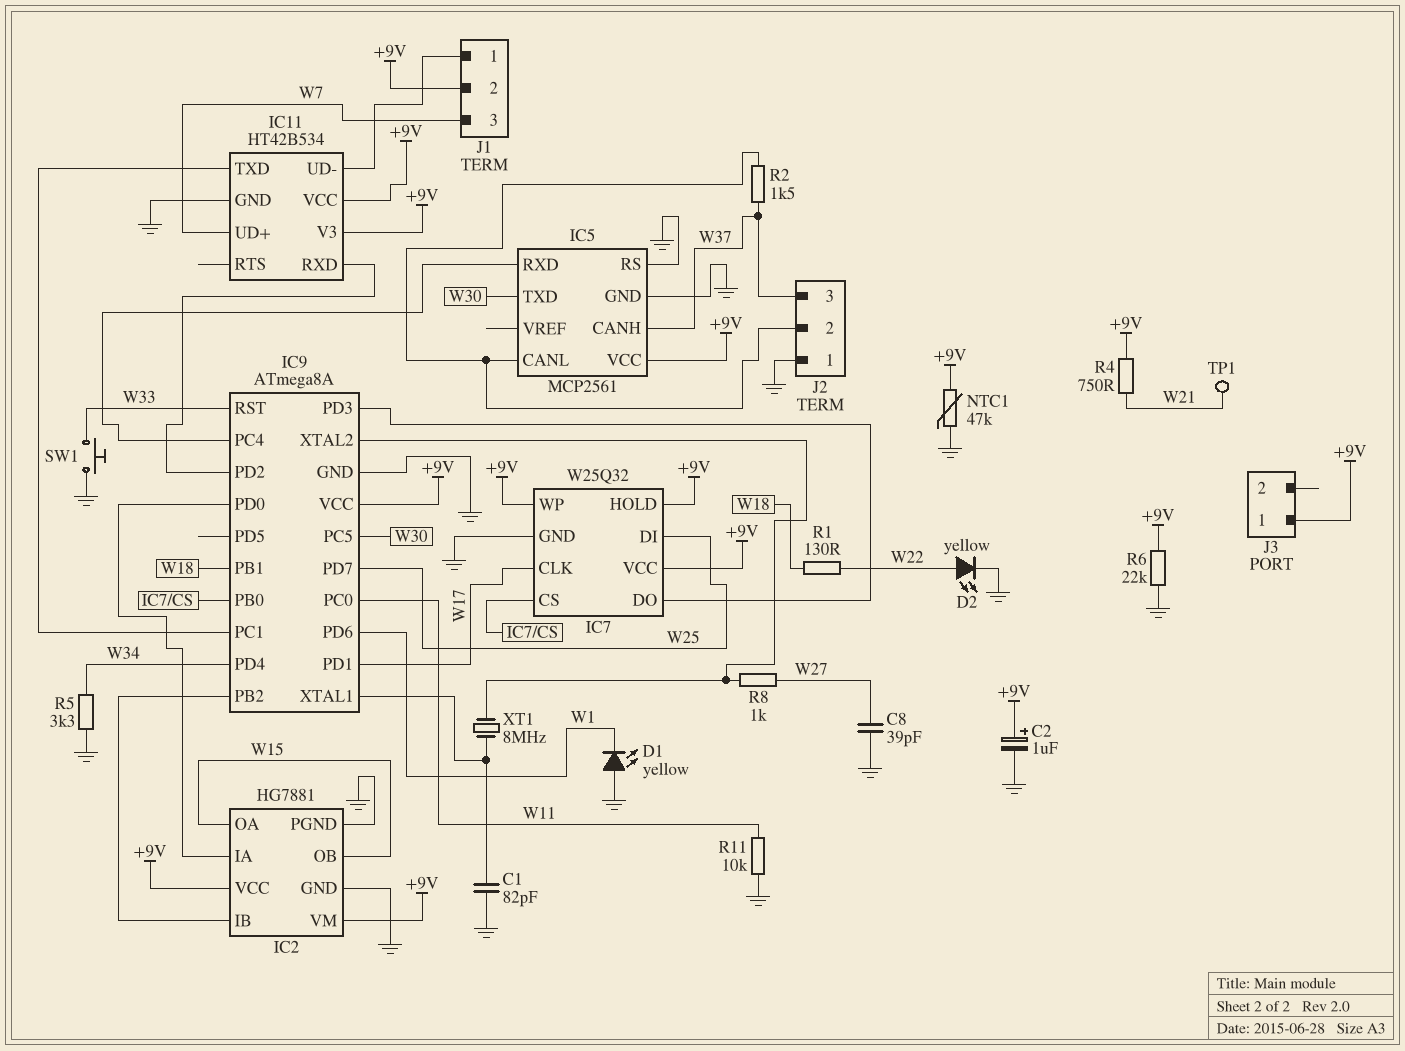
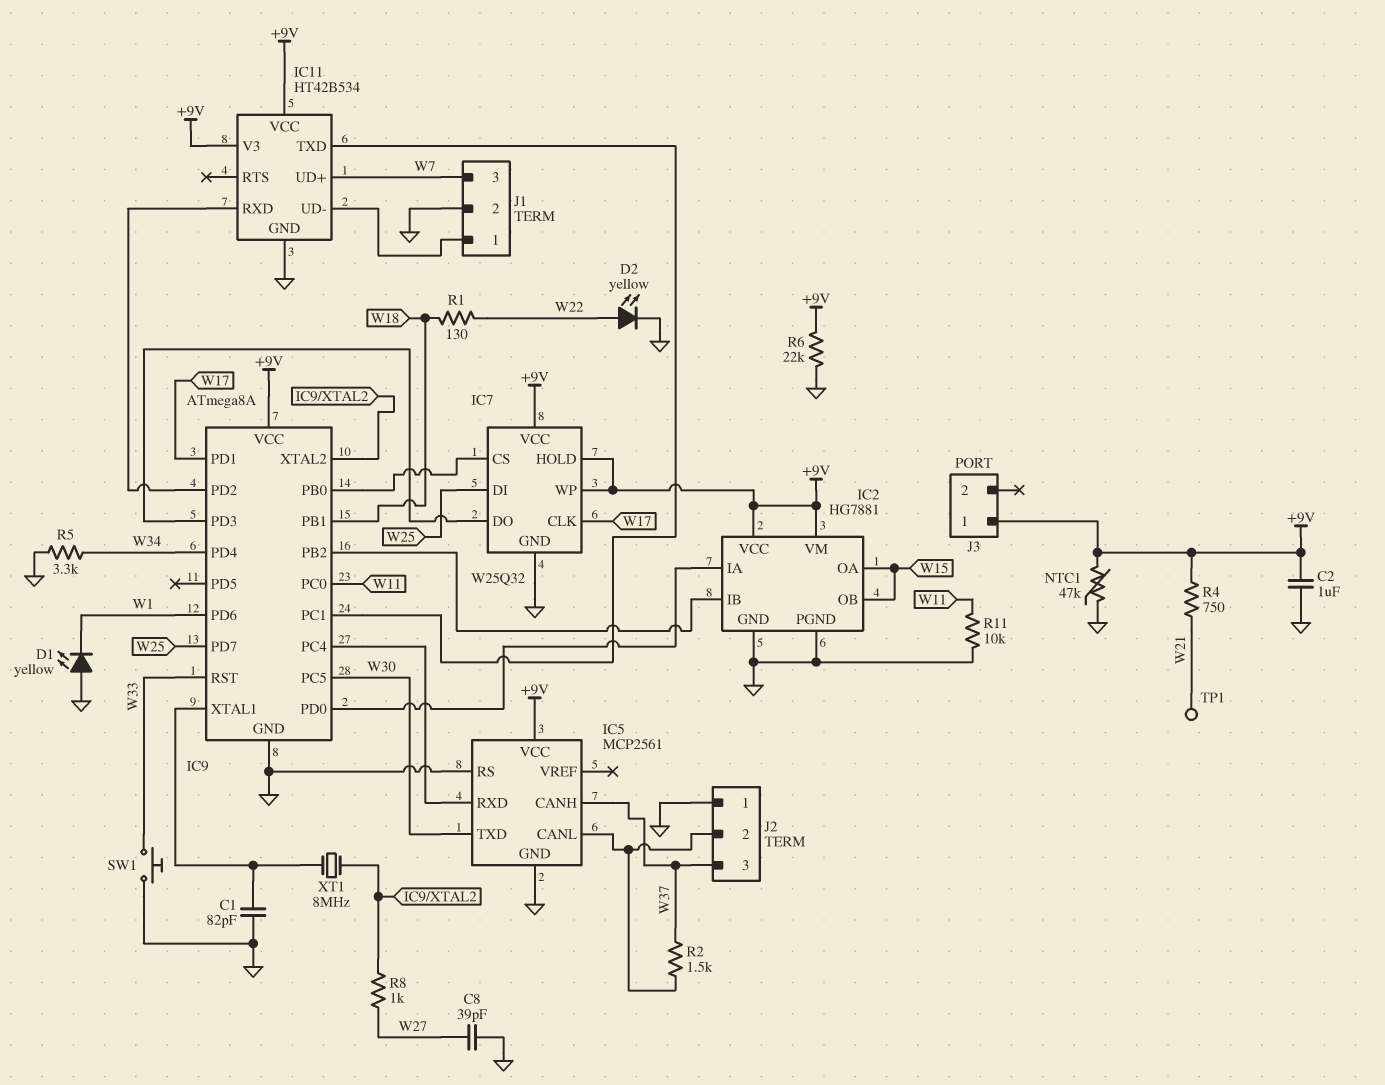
C2: 1uF (plus +9V, minus GND) -> 1uF (+9V, GND)
J1 pin 2: +9V -> GND

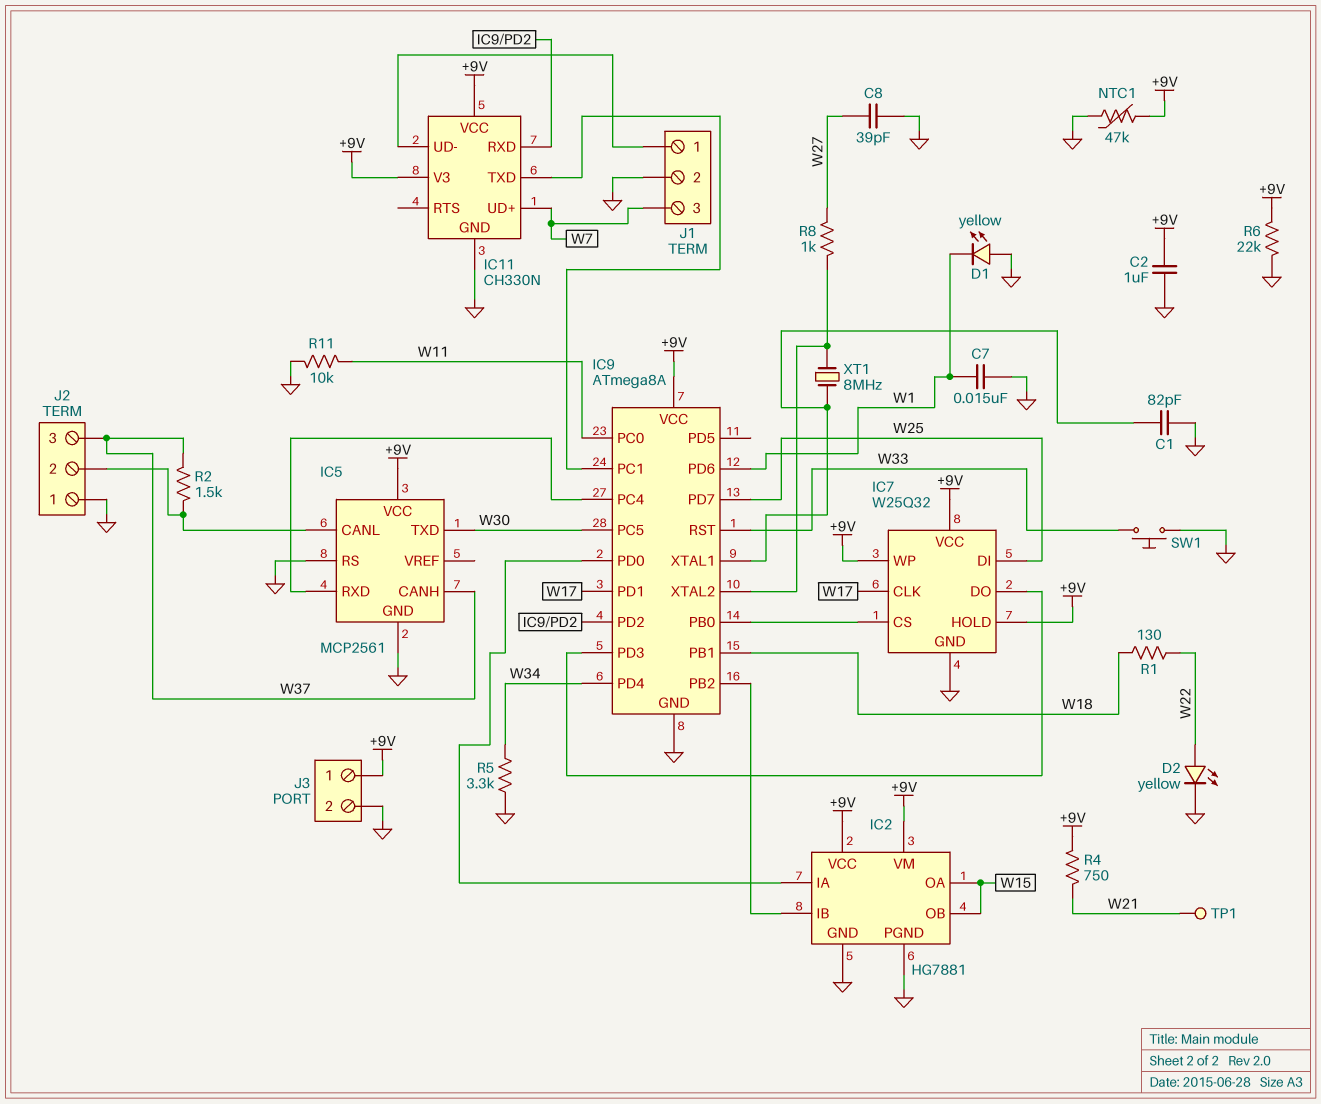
C7: none -> 15nF (GND, W1)
IC11: HT42B534 -> CH330N
J3 pin 2: none -> GND

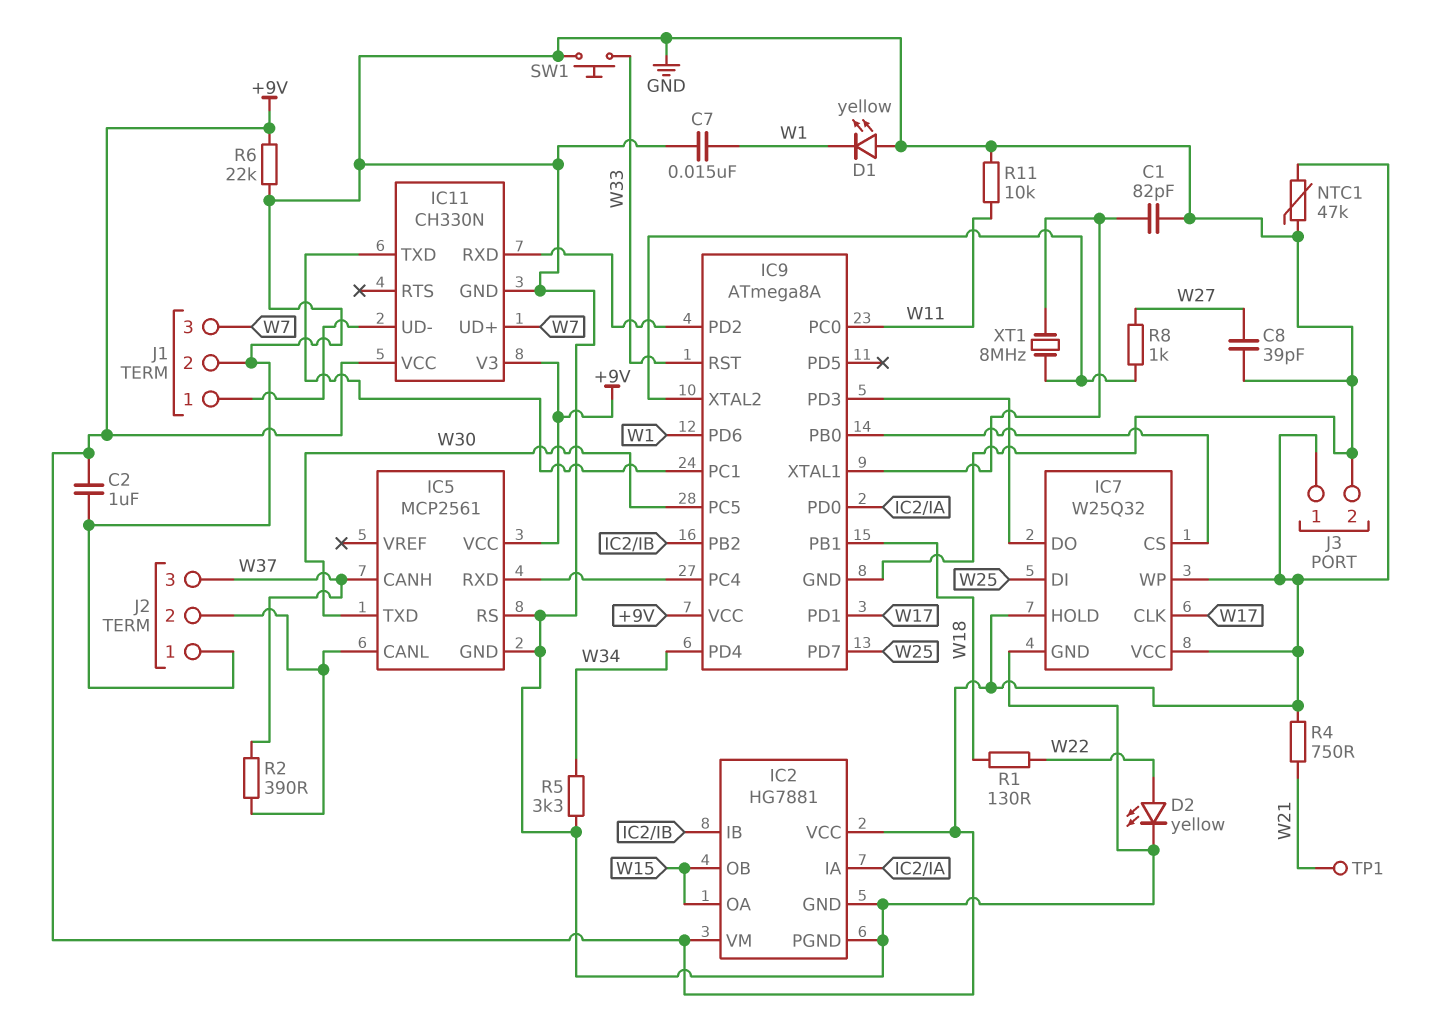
R2: 1.5k (IC5/CANL, W37) -> 390 (IC5/CANL, W37)

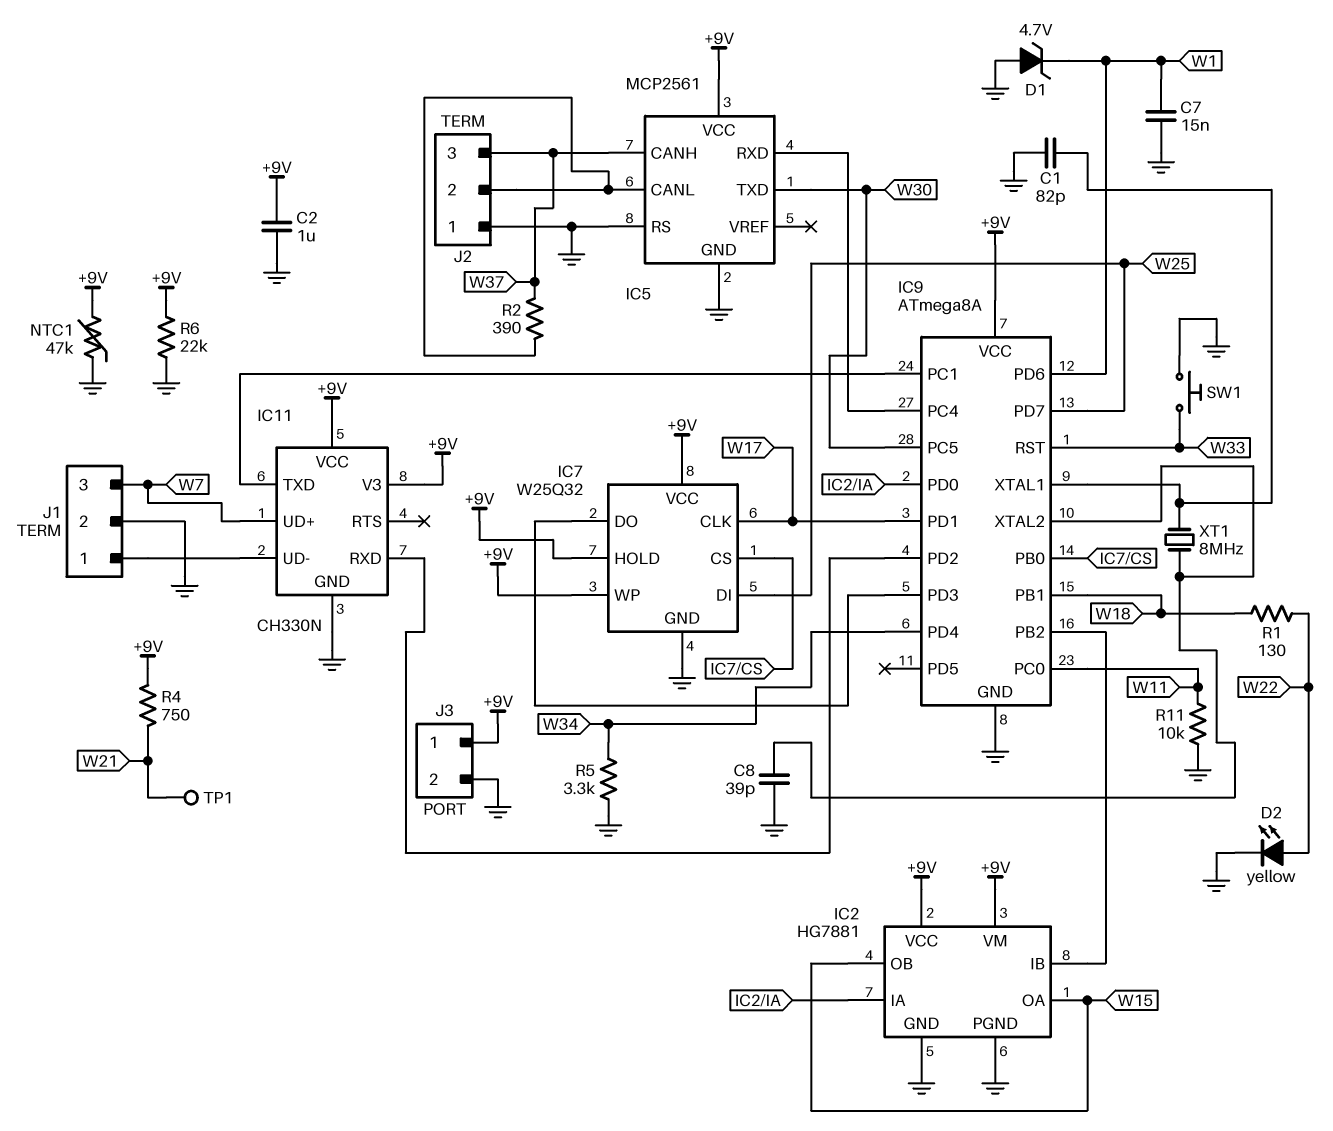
C8: 39pF (GND, W27) -> 39pF (GND, IC9/XTAL2)
D1: LED yellow (A GND, K W1) -> zener 4.7V (A GND, K W1)
R8: 1k (IC9/XTAL2, W27) -> none

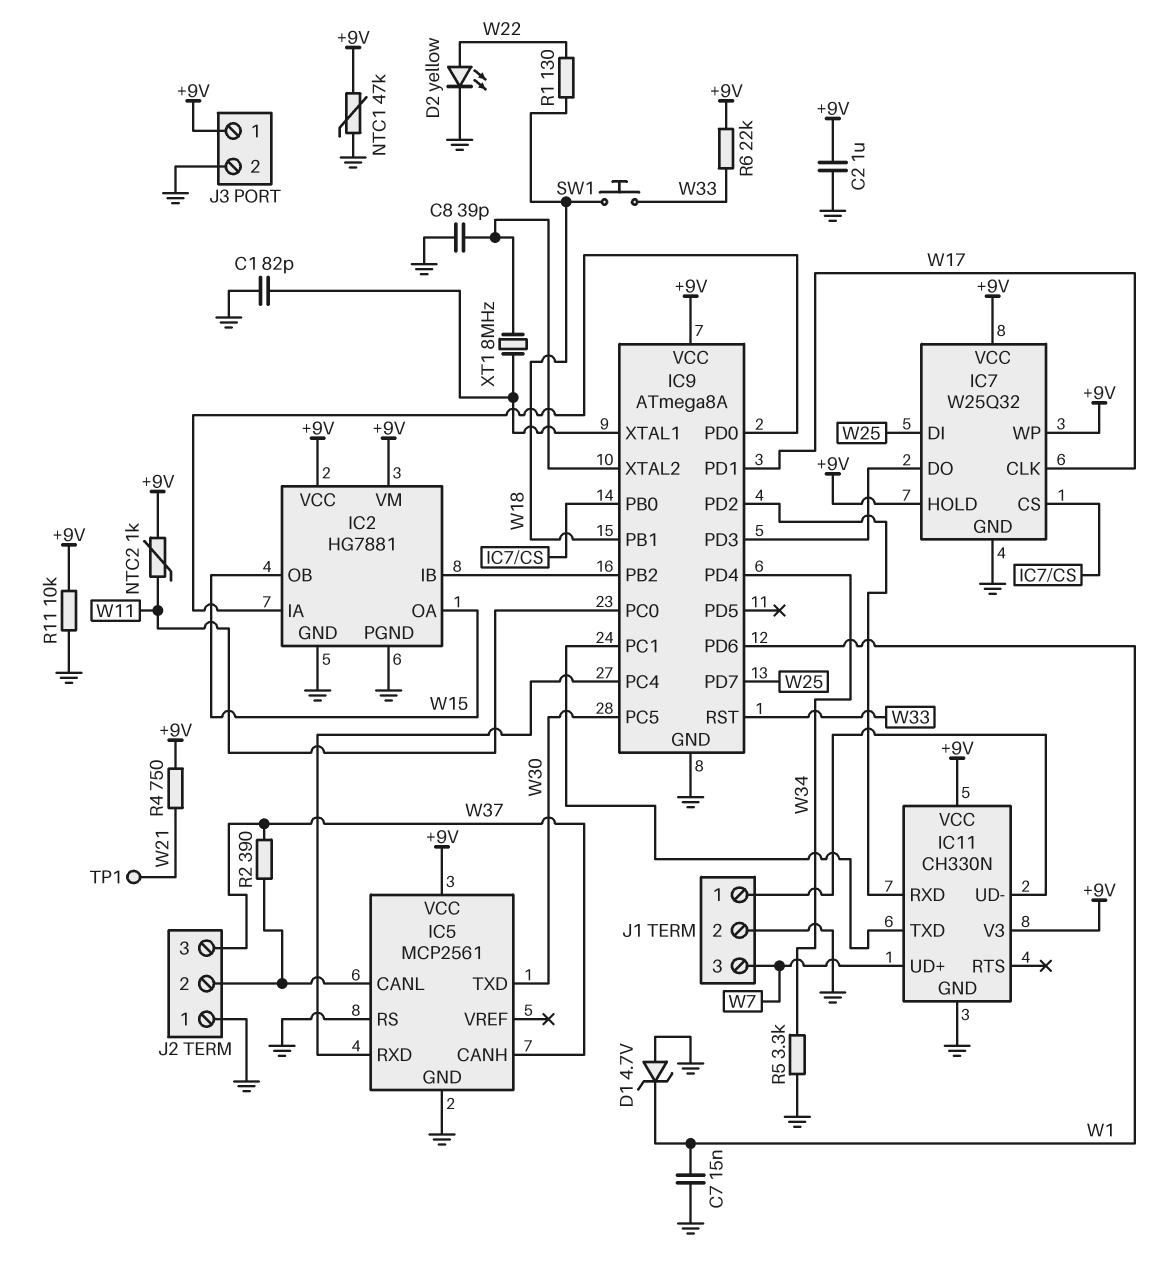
NTC2: none -> 1k (+9V, W11)
R6: 22k (+9V, GND) -> 22k (+9V, W33)
R11: 10k (GND, W11) -> 10k (+9V, GND)
SW1: button (GND, W33) -> button (W18, W33)

